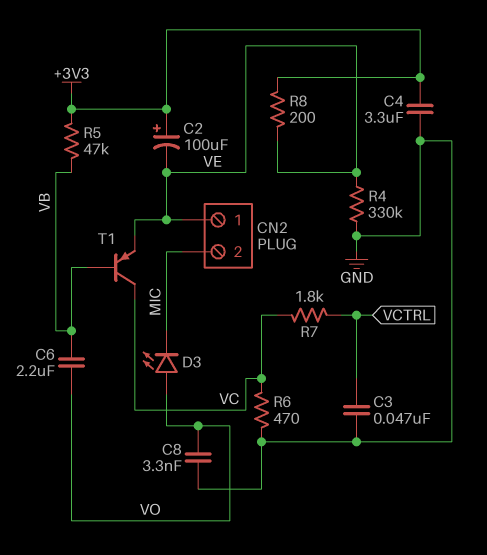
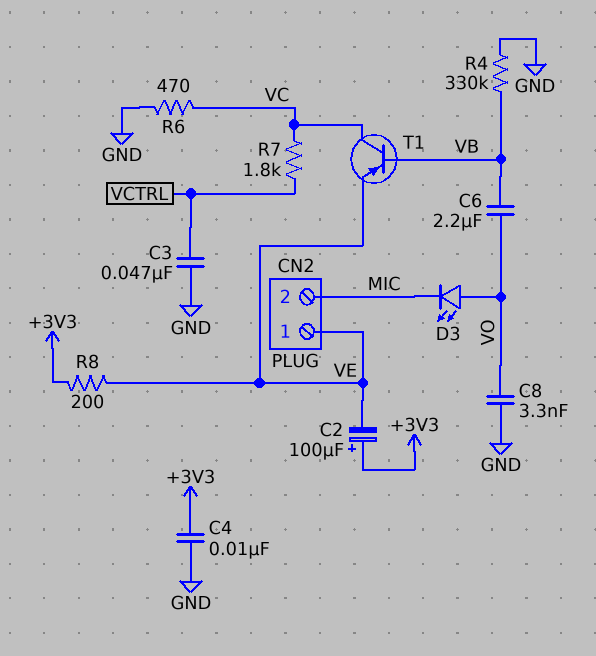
C4: 3.3uF (+3V3, GND) -> 10nF (+3V3, GND)
R4: 330k (GND, VE) -> 330k (GND, VB)
R5: 47k (+3V3, VB) -> none

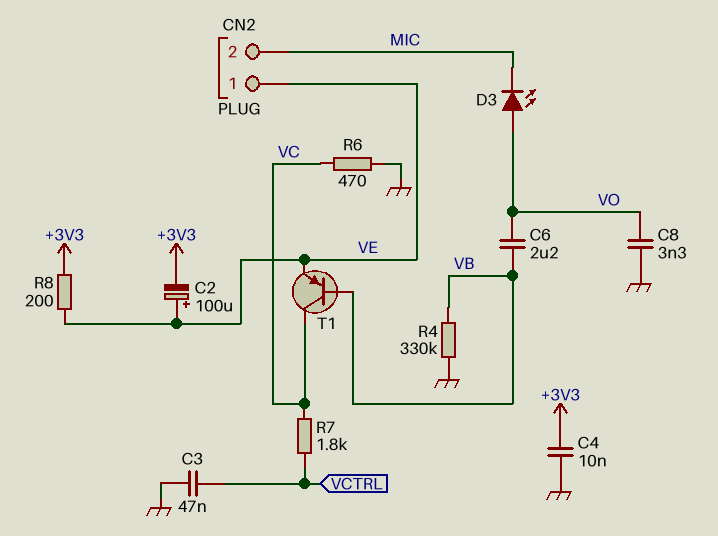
C2: 100uF (plus +3V3, minus VE) -> 100uF (plus VE, minus +3V3)

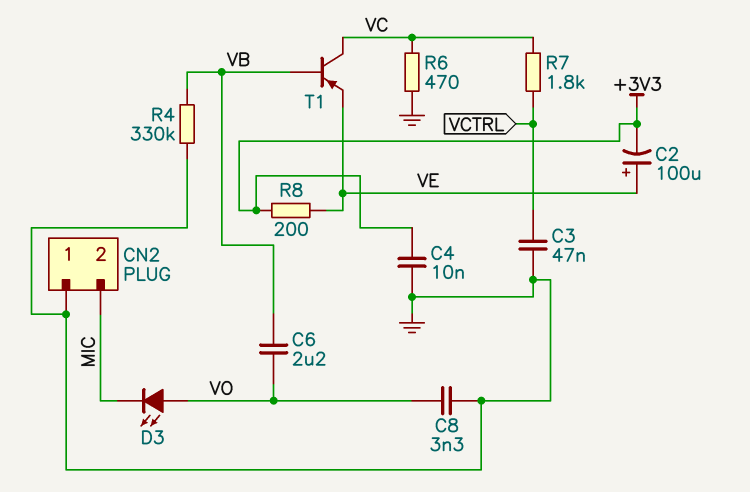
CN2 pin 1: VE -> GND

